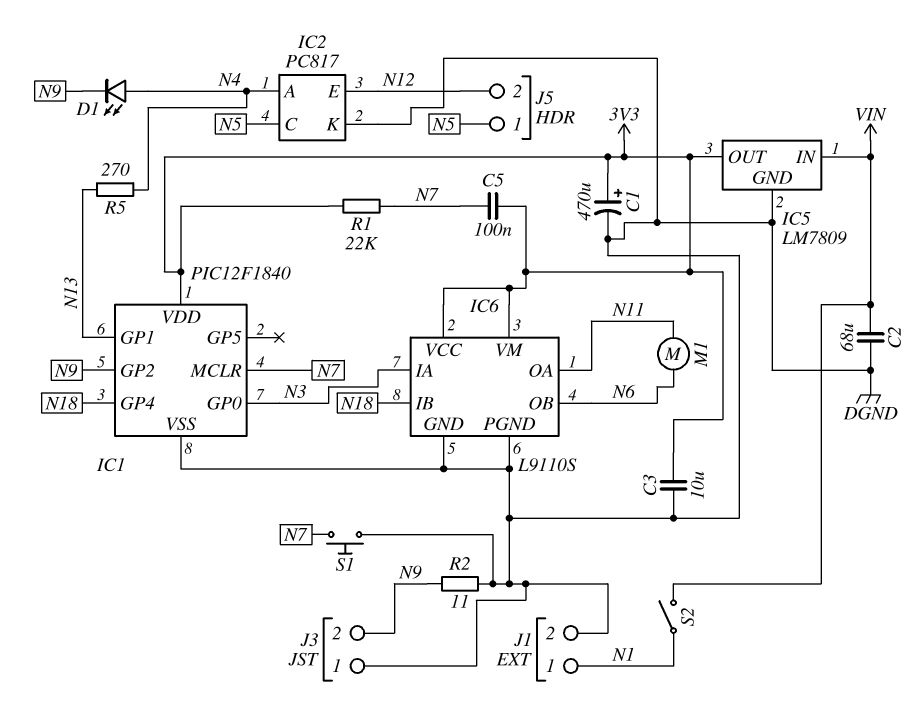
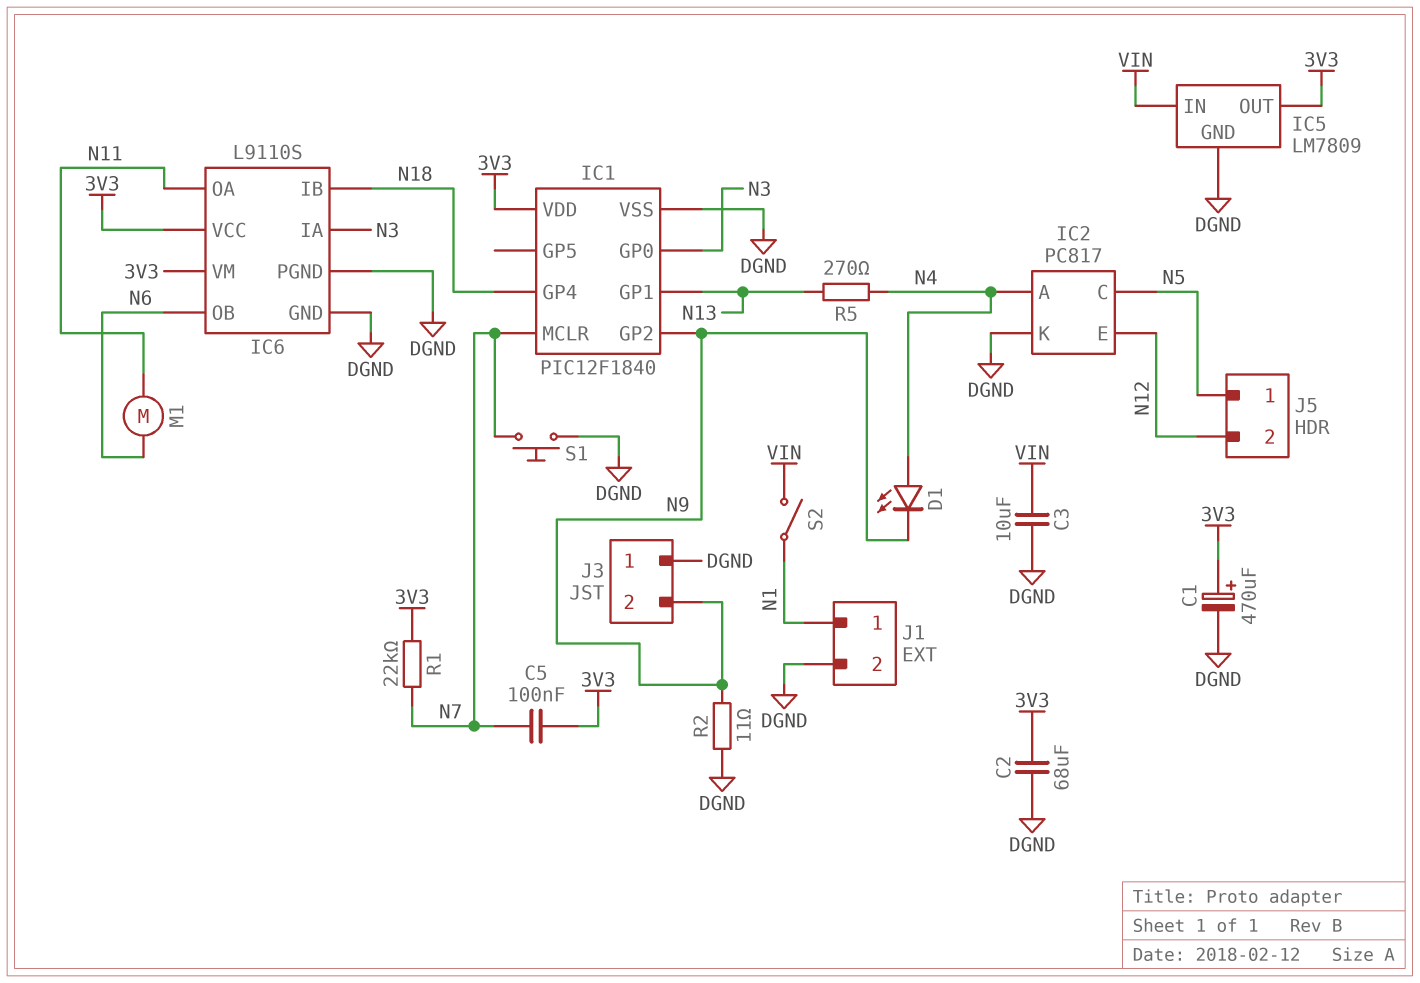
C2: 68uF (DGND, VIN) -> 68uF (3V3, DGND)
C3: 10uF (3V3, DGND) -> 10uF (DGND, VIN)

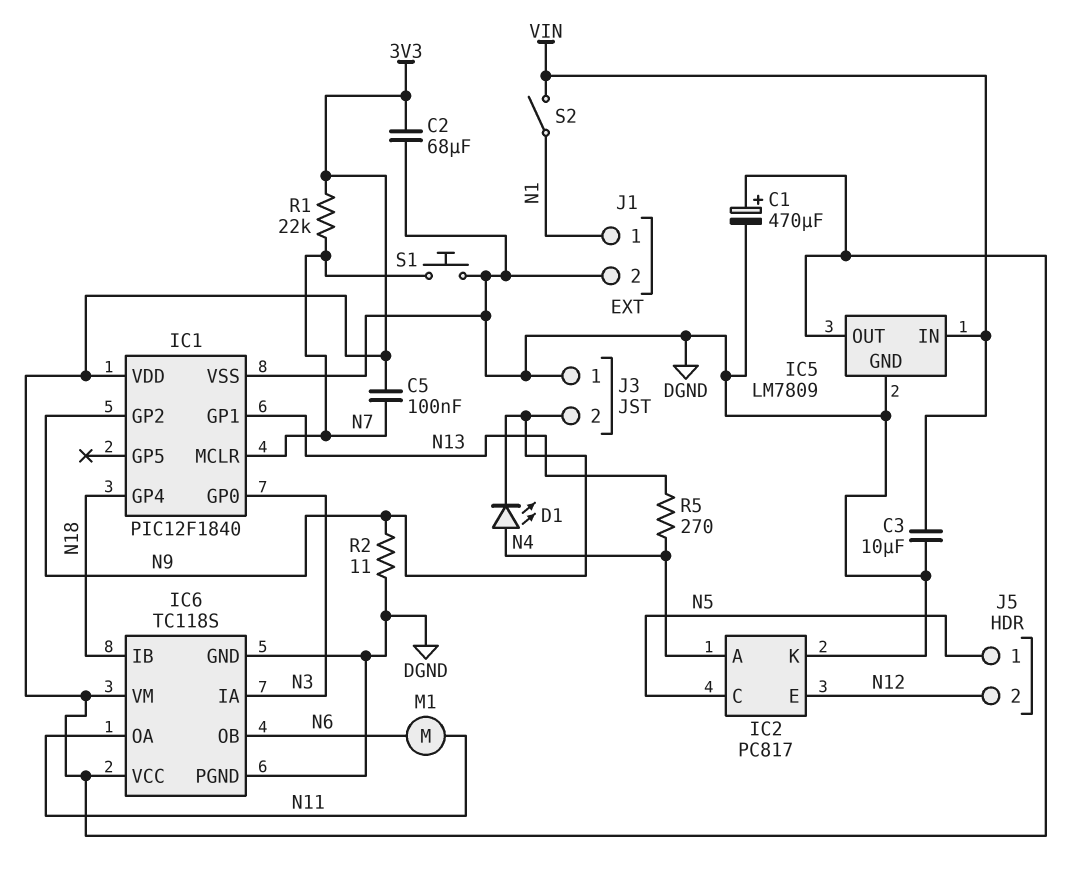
IC6: L9110S -> TC118S

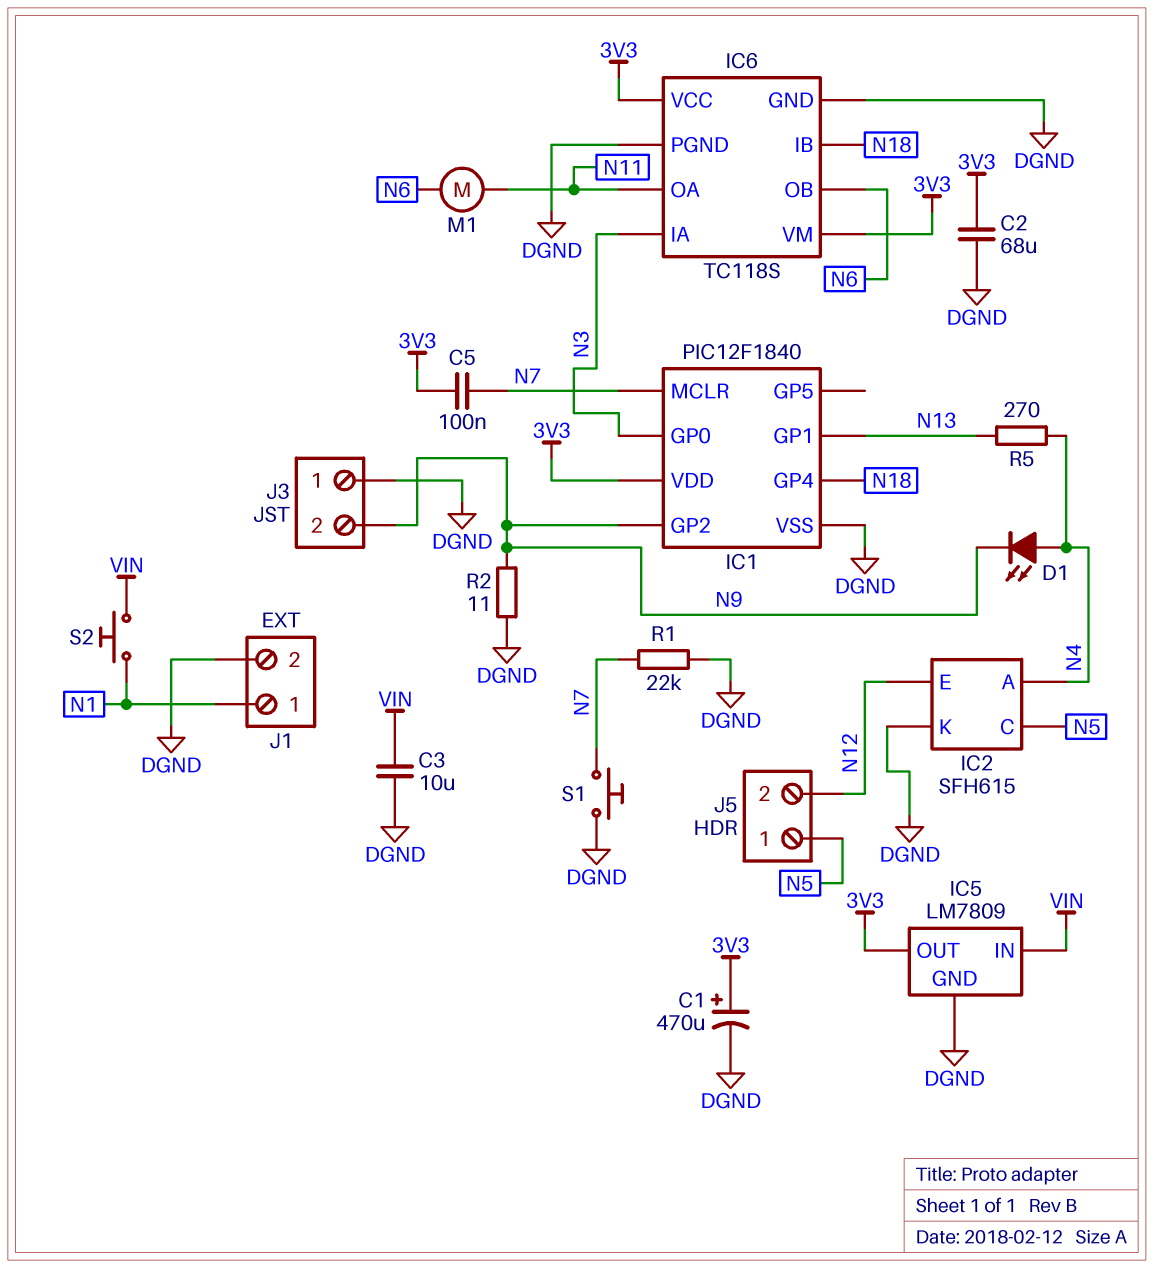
IC2: PC817 -> SFH615
R1: 22k (3V3, N7) -> 22k (DGND, N7)
S2: switch (N1, VIN) -> button (N1, VIN)

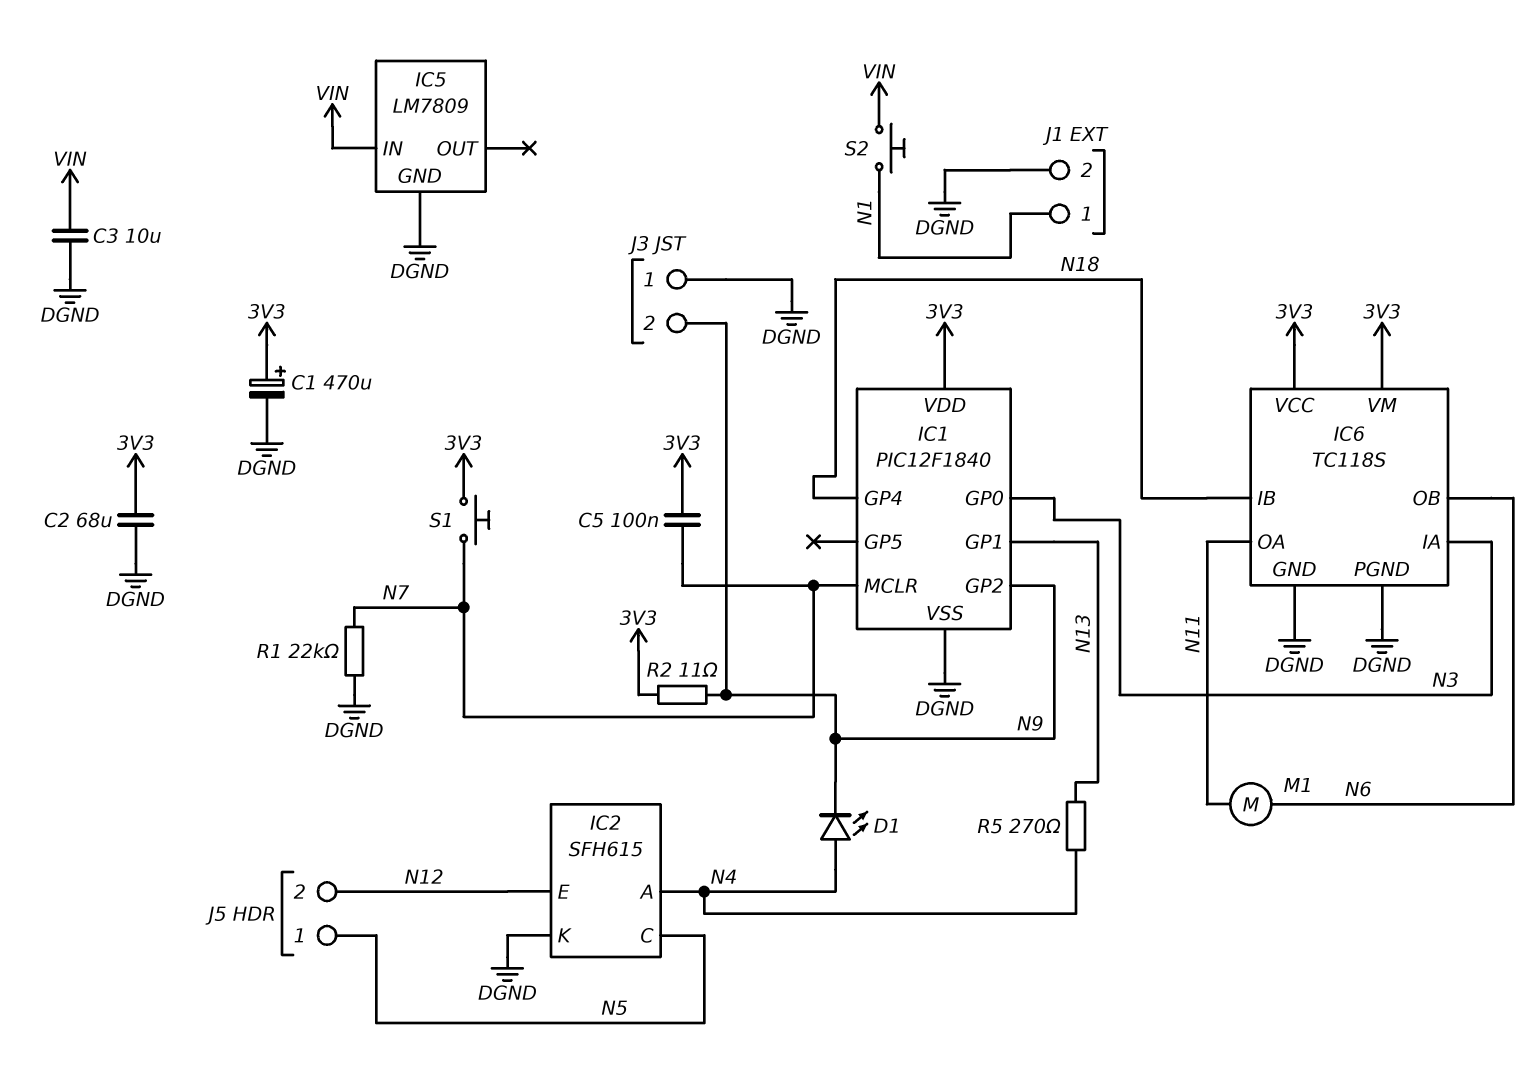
IC5 pin OUT: 3V3 -> none
R2: 11 (DGND, N9) -> 11 (3V3, N9)
S1: button (DGND, N7) -> button (3V3, N7)

